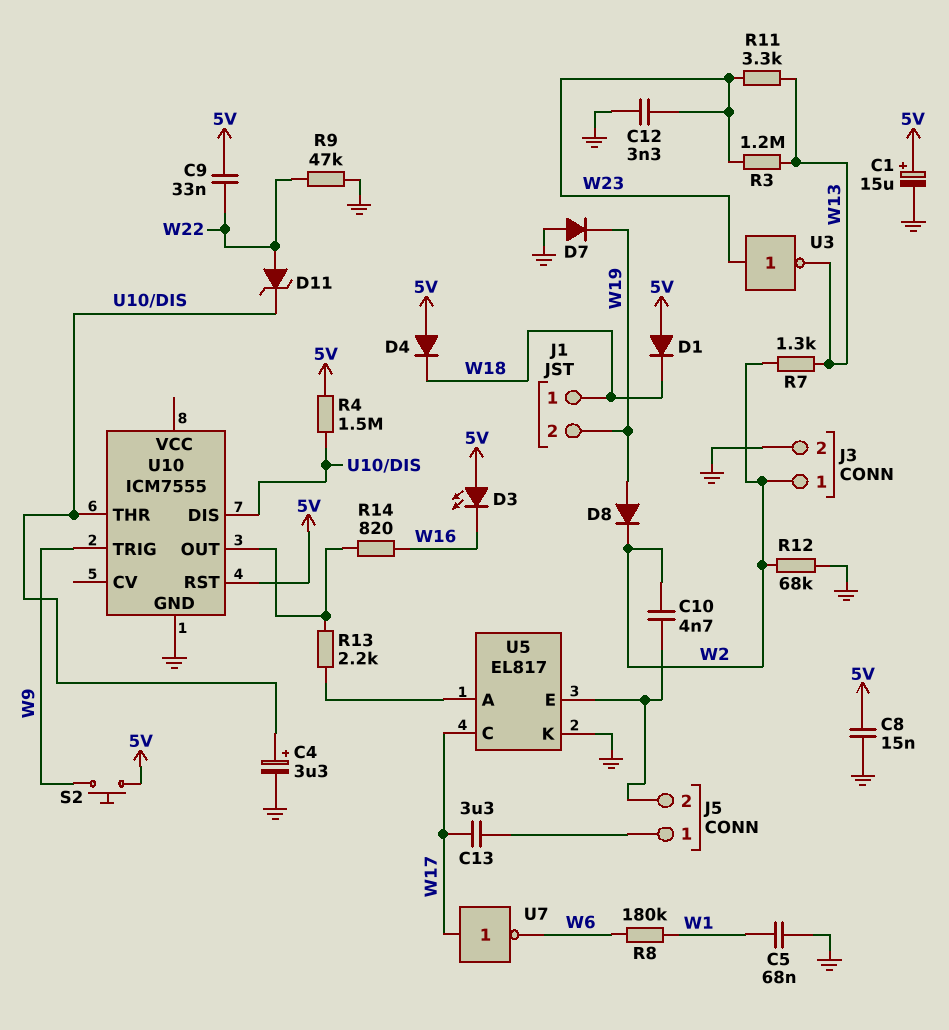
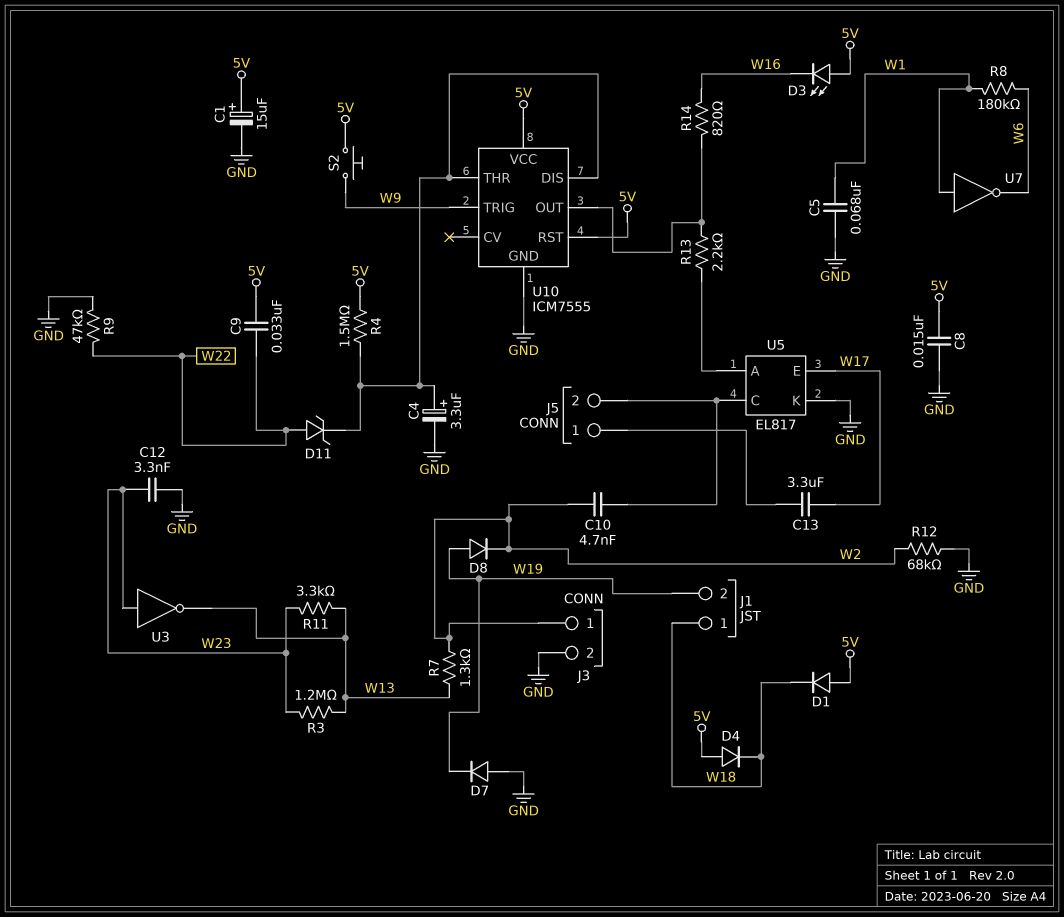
U5 pin C: W17 -> J5/2
U5 pin E: J5/2 -> W17
U7: NOT (in W17, out W6) -> NOT (in W1, out W6)
U10 pin VCC: none -> 5V

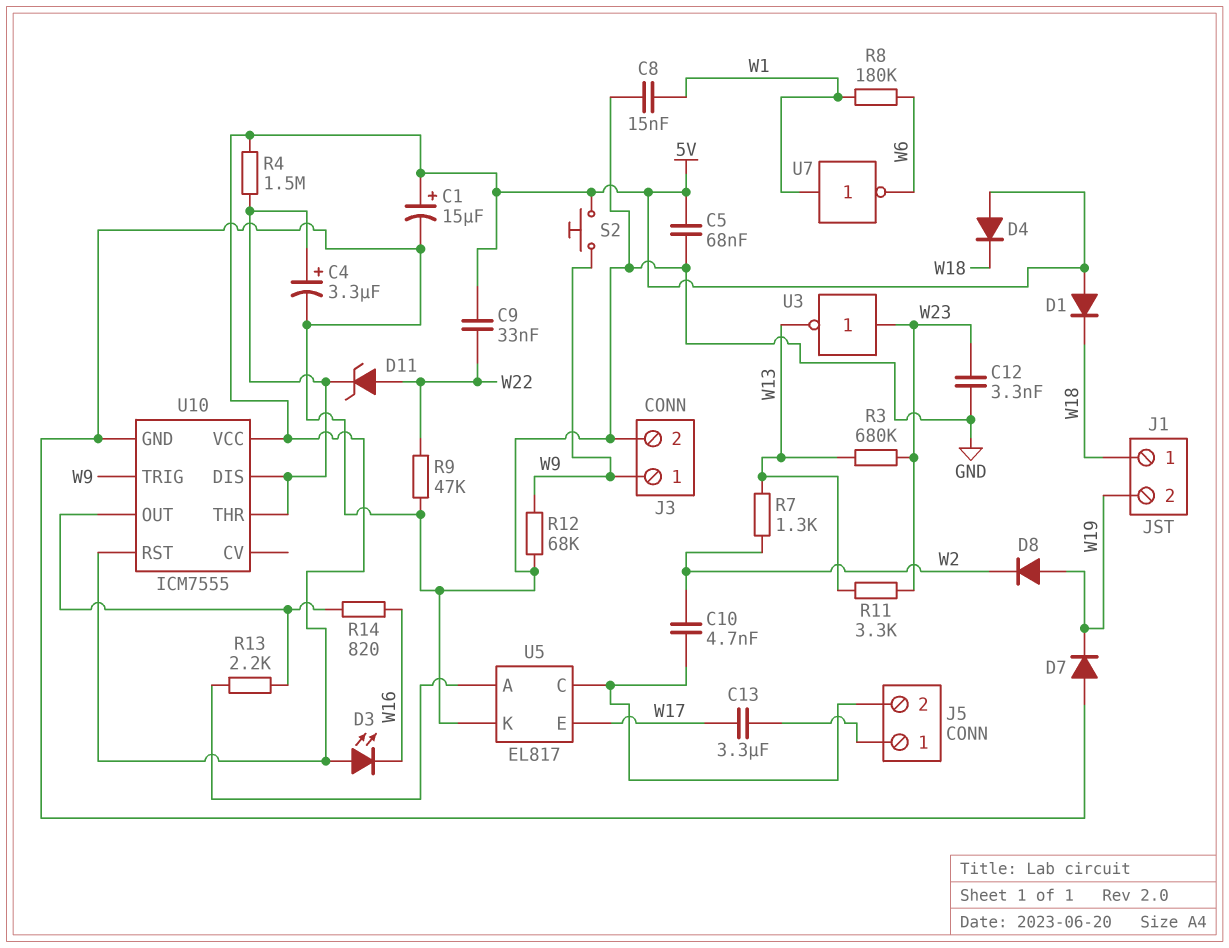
C5: 68nF (GND, W1) -> 68nF (5V, GND)
C8: 15nF (5V, GND) -> 15nF (GND, W1)
J3 pin 1: W2 -> W9
R3: 1.2M (W13, W23) -> 680k (W13, W23)
R12: 68k (GND, W2) -> 68k (GND, W9)

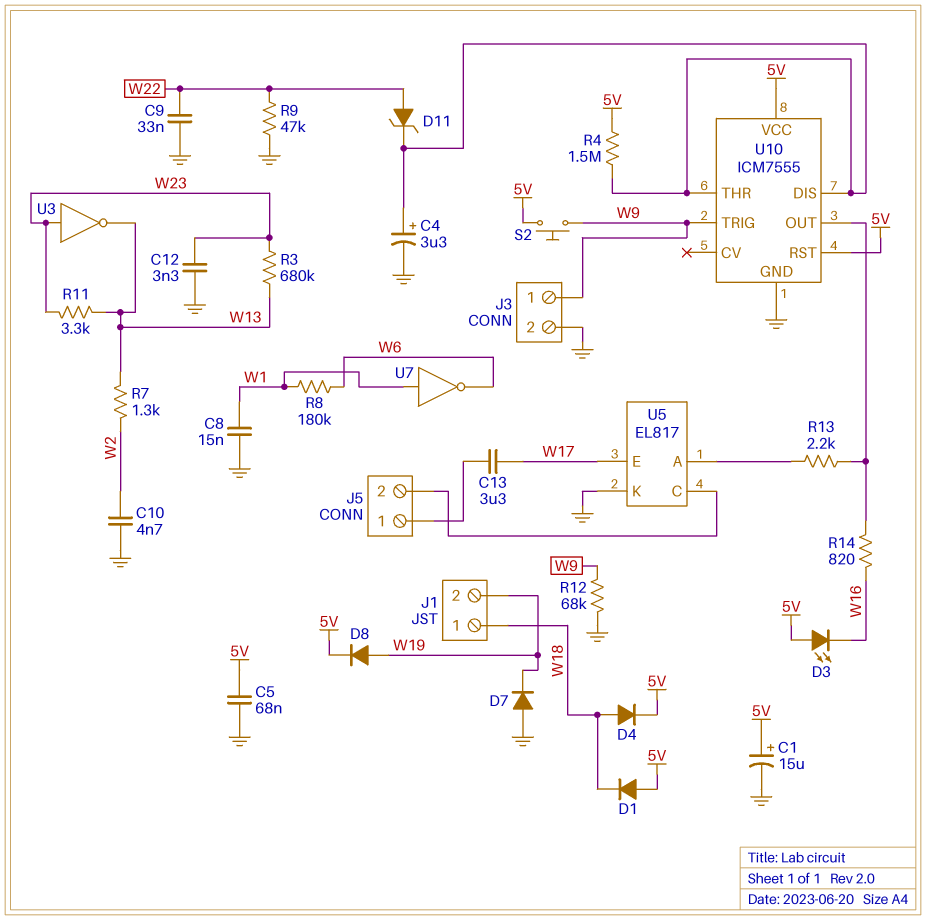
C9: 33nF (5V, W22) -> 33nF (GND, W22)
C10: 4.7nF (J5/2, W2) -> 4.7nF (GND, W2)
D4: diode (A 5V, K W18) -> diode (A W18, K 5V)
D8: diode (A W19, K W2) -> diode (A W19, K 5V)

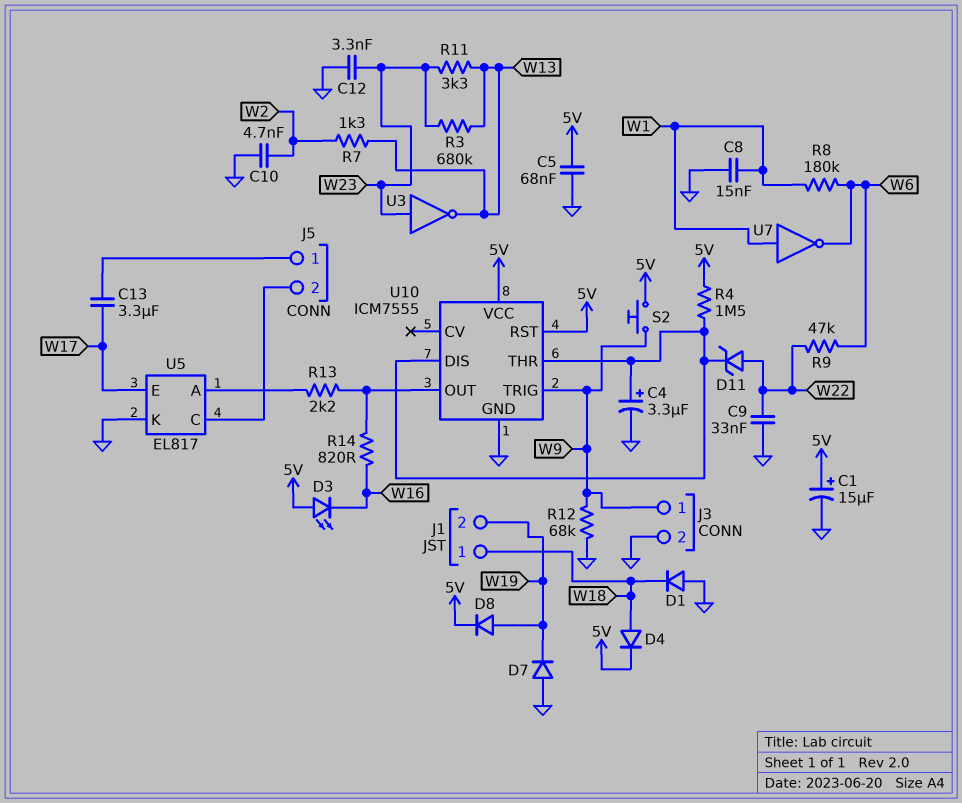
D1: diode (A 5V, K W18) -> diode (A GND, K W18)
R9: 47k (GND, W22) -> 47k (W6, W22)

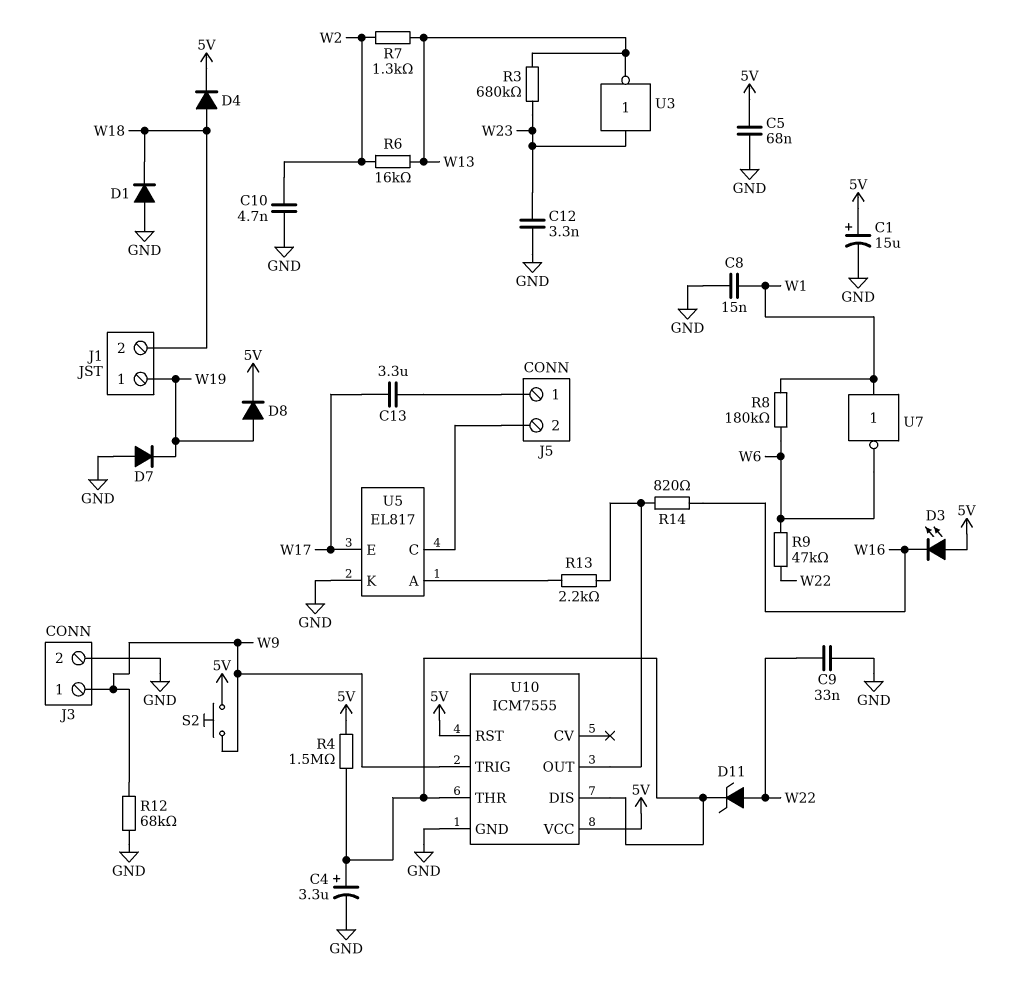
J1 pin 1: W18 -> W19
J1 pin 2: W19 -> W18
R6: none -> 16k (W2, W13)
R11: 3.3k (W13, W23) -> none

